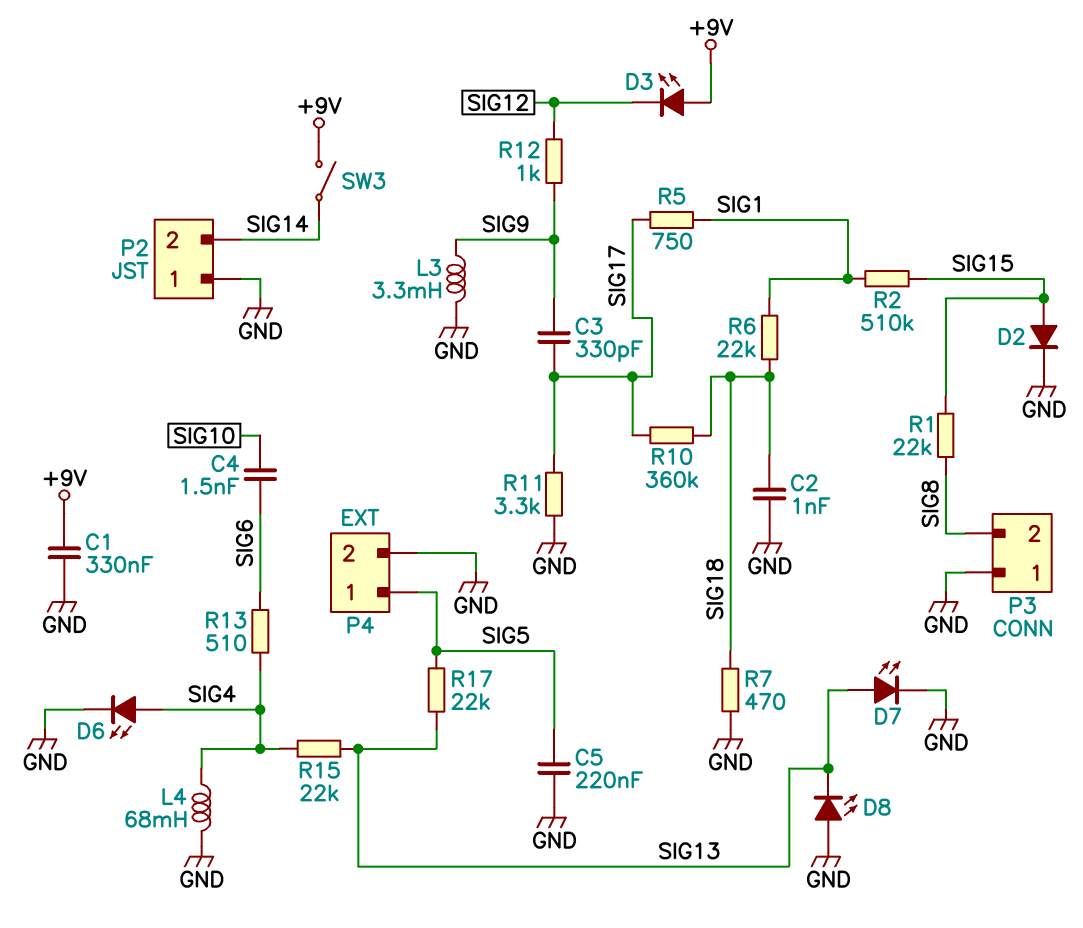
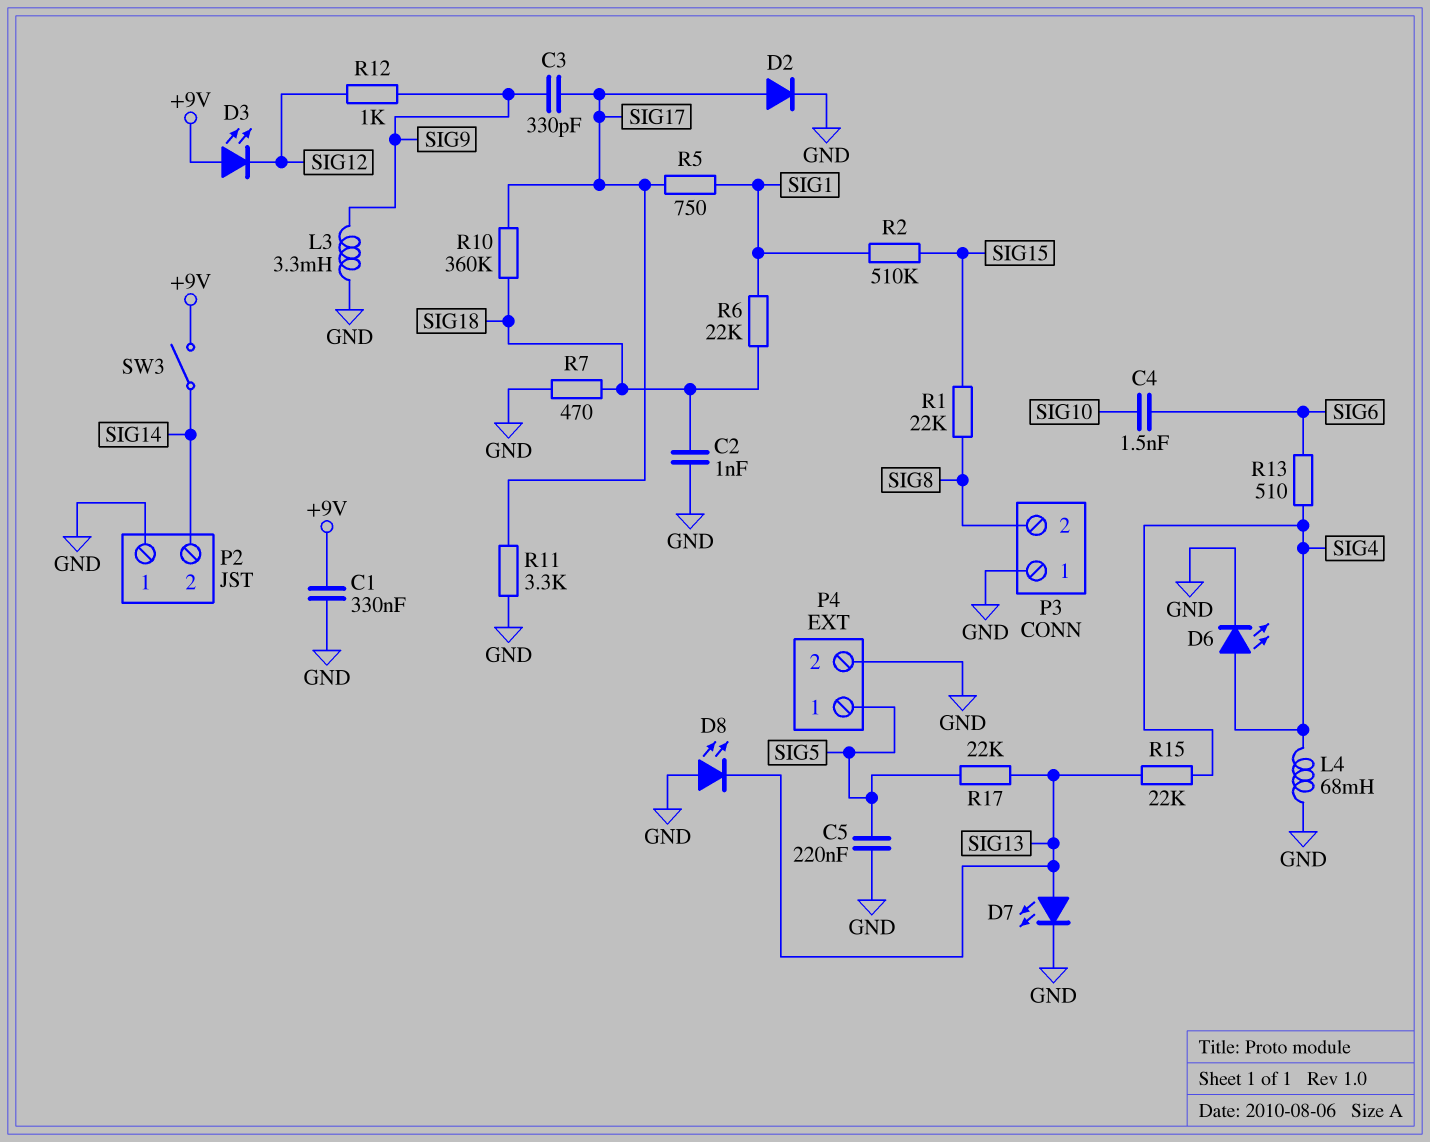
D2: diode (A SIG15, K GND) -> diode (A SIG17, K GND)

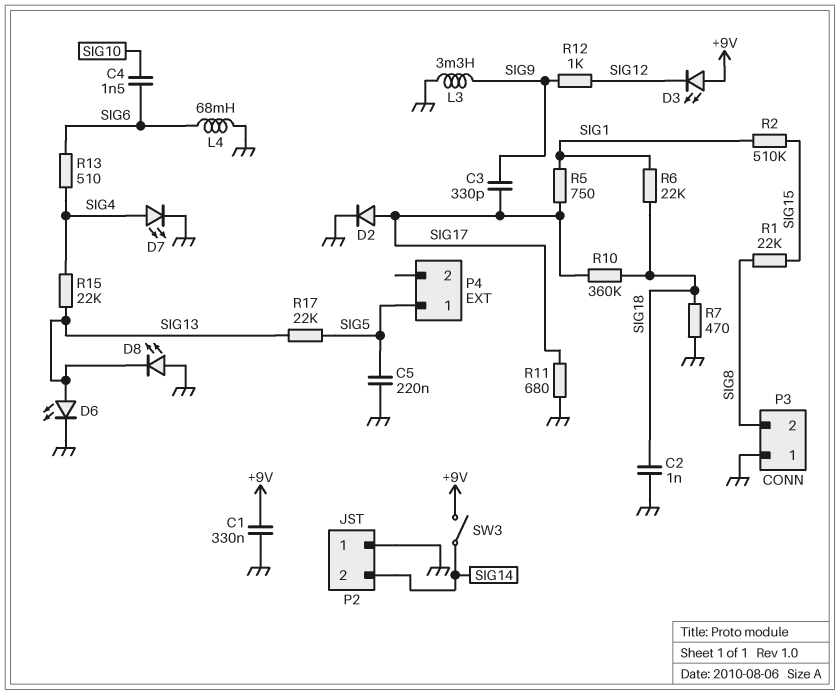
D6: LED (A SIG4, K GND) -> LED (A SIG13, K GND)
D7: LED (A SIG13, K GND) -> LED (A SIG4, K GND)
L4: 68mH (GND, SIG4) -> 68mH (GND, SIG6)
P4 pin 2: GND -> none
R11: 3.3k (GND, SIG17) -> 680 (GND, SIG17)

